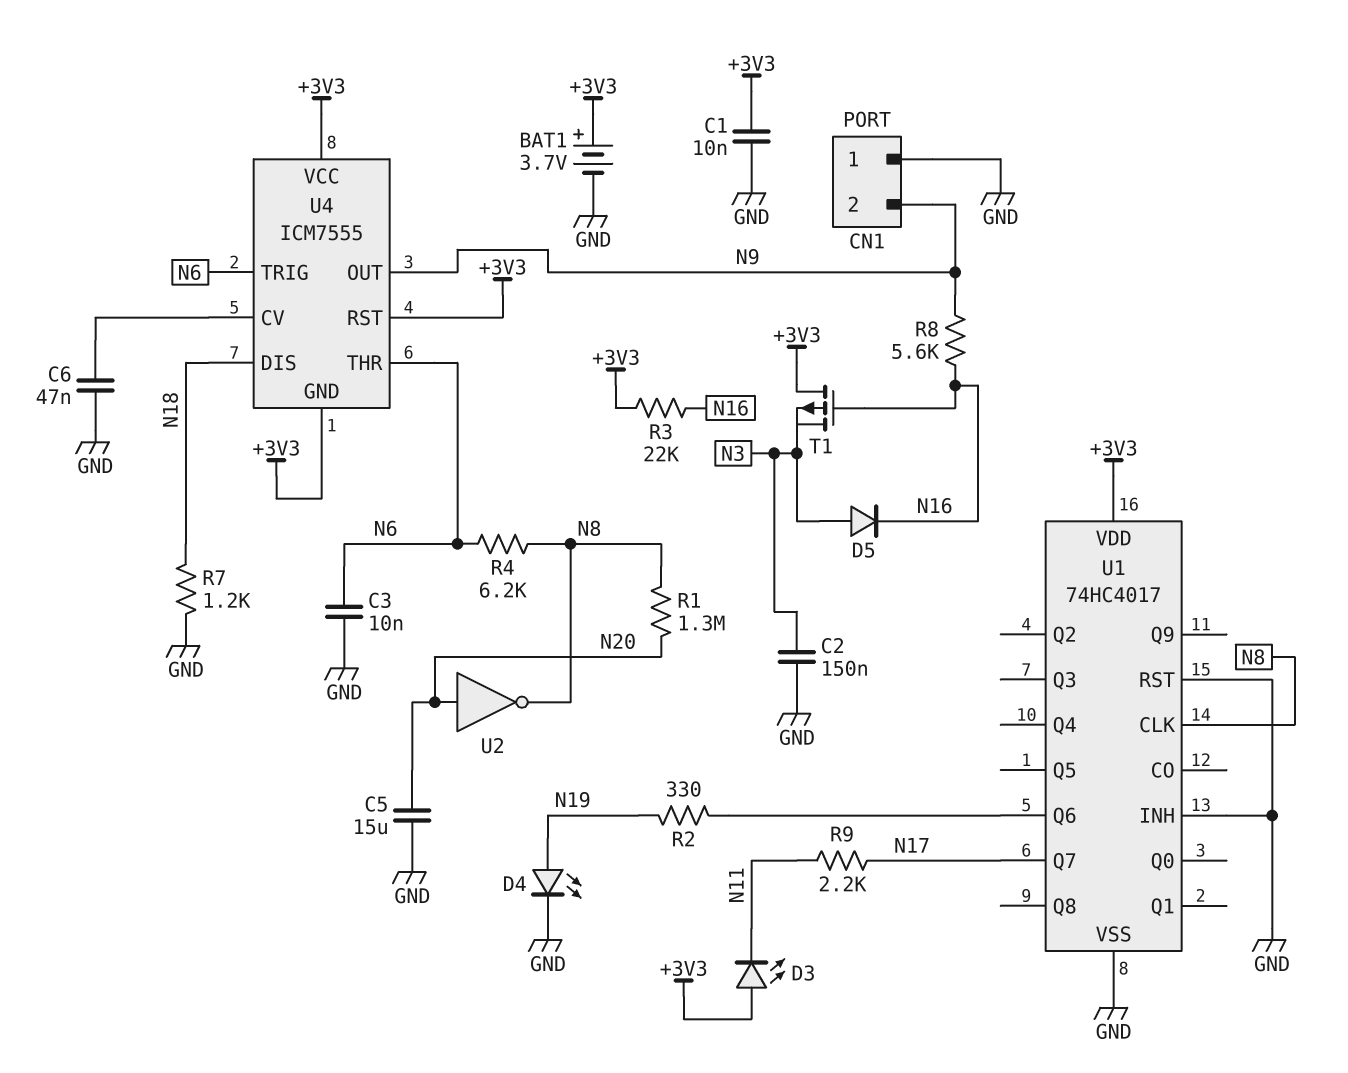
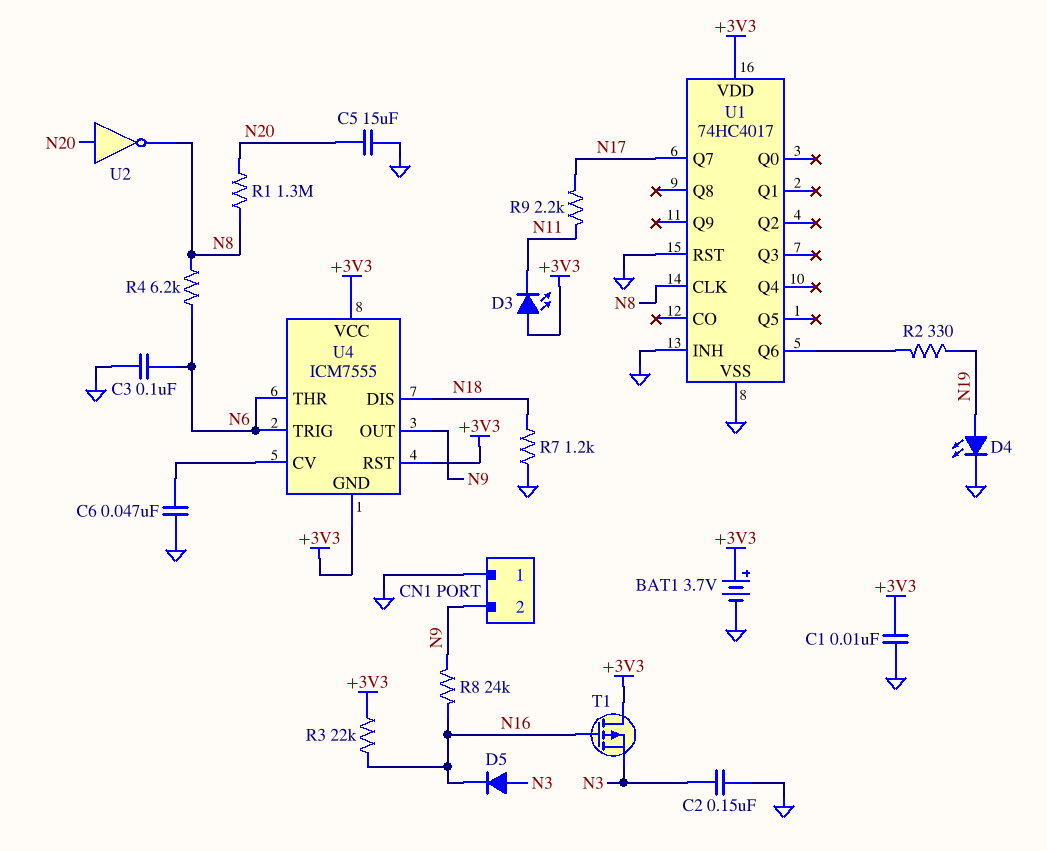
C3: 10nF (GND, N6) -> 100nF (GND, N6)
R8: 5.6k (N9, N16) -> 24k (N9, N16)

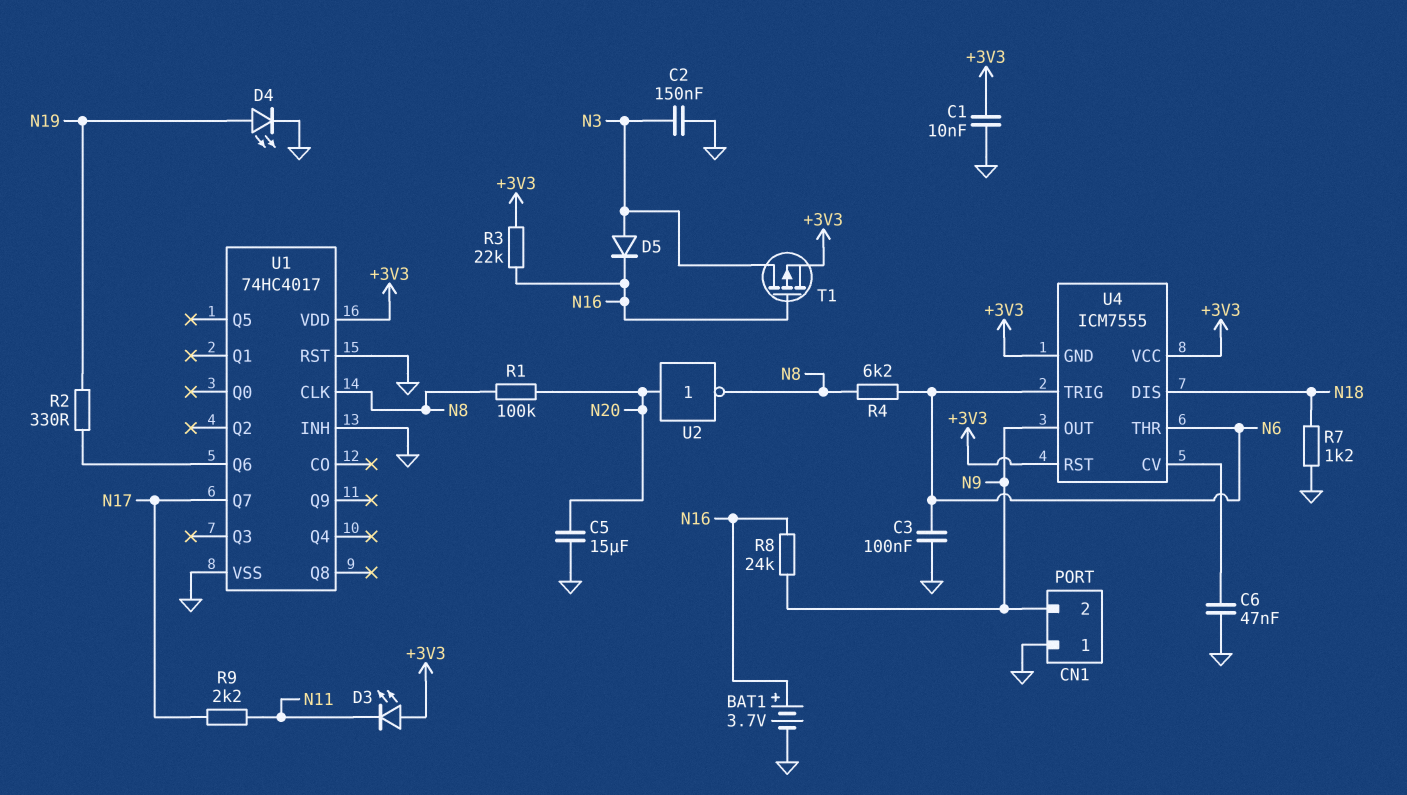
BAT1: 3.7V (plus +3V3, minus GND) -> 3.7V (plus N16, minus GND)
R1: 1.3M (N8, N20) -> 100k (N8, N20)
T1: PMOS (G N16, D +3V3, S N3) -> PMOS (G N16, D N3, S +3V3)

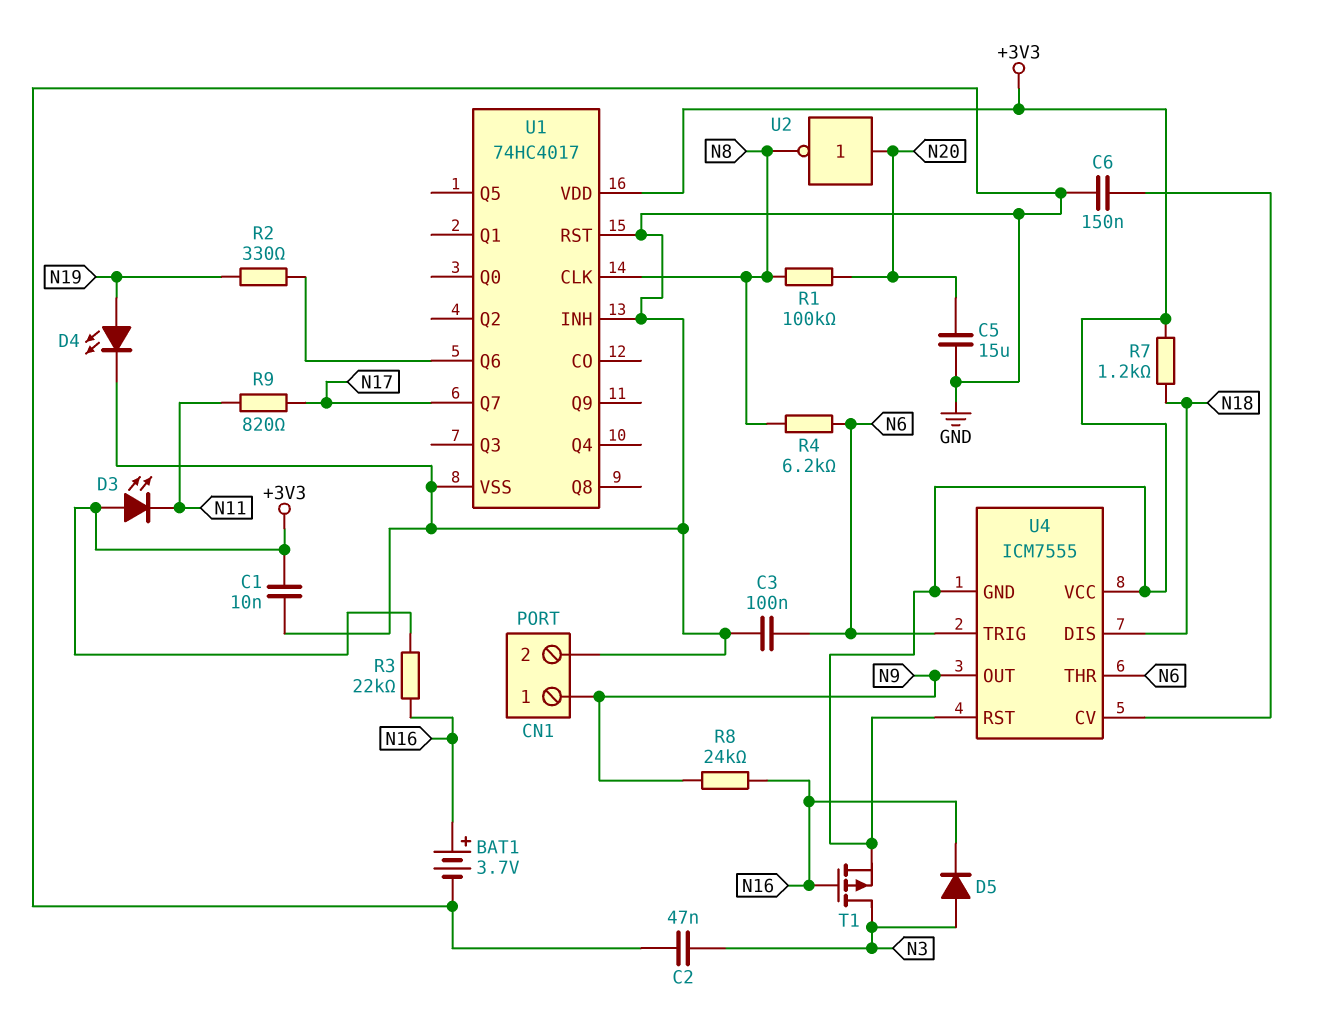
C2: 150nF (GND, N3) -> 47nF (GND, N3)
C6: 47nF (GND, U4/CV) -> 150nF (GND, U4/CV)
CN1 pin 1: GND -> N9
CN1 pin 2: N9 -> GND
R7: 1.2k (GND, N18) -> 1.2k (+3V3, N18)
R9: 2.2k (N11, N17) -> 820 (N11, N17)

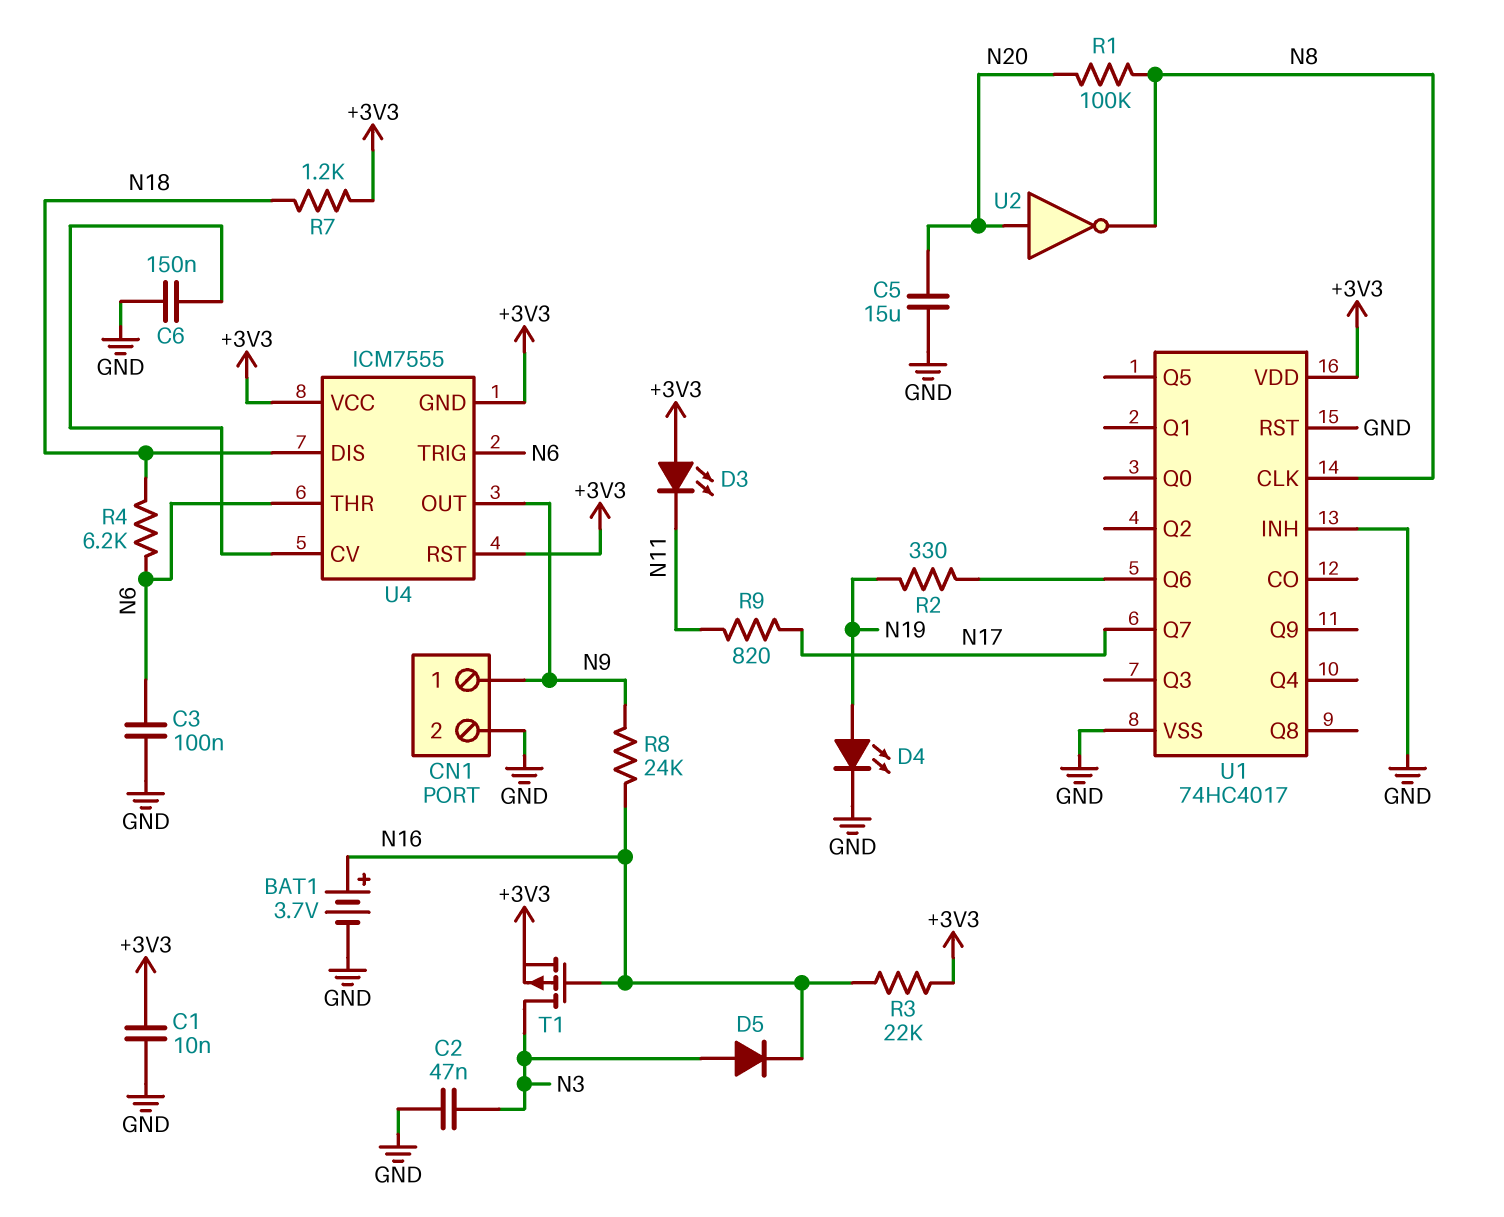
R4: 6.2k (N6, N8) -> 6.2k (N6, N18)

